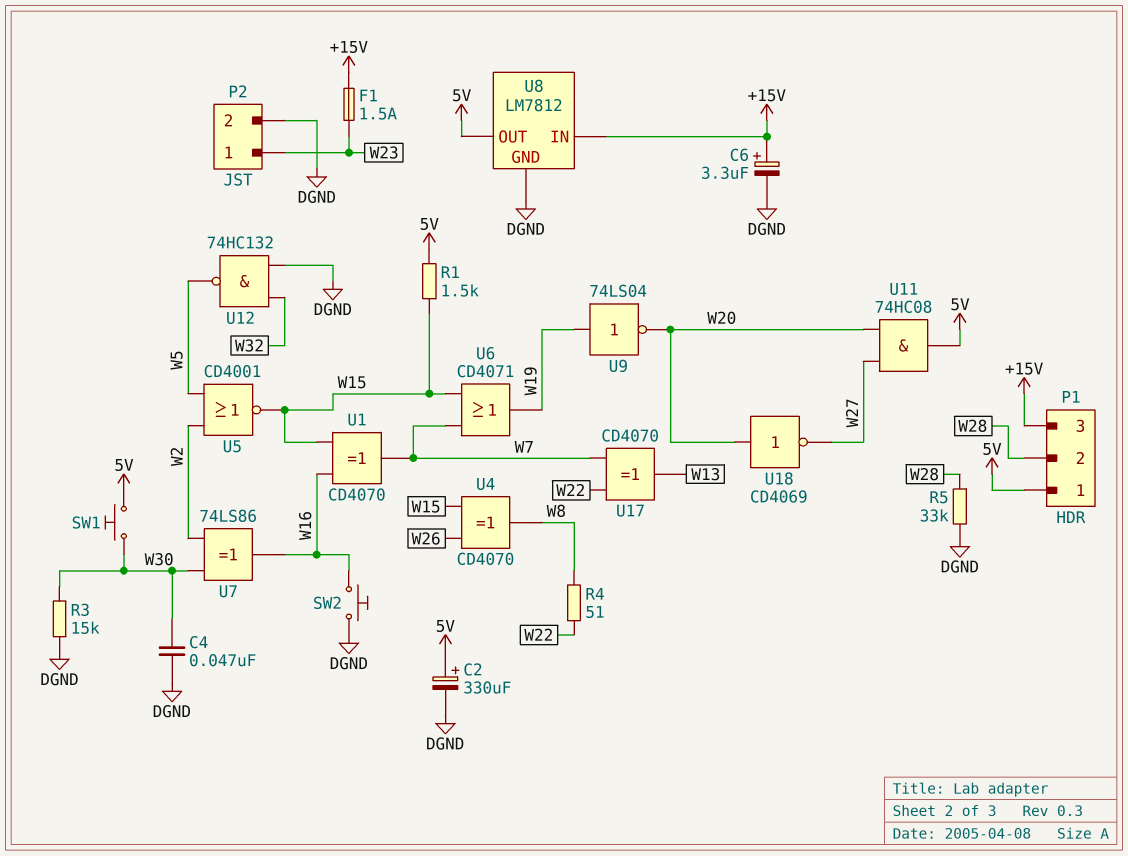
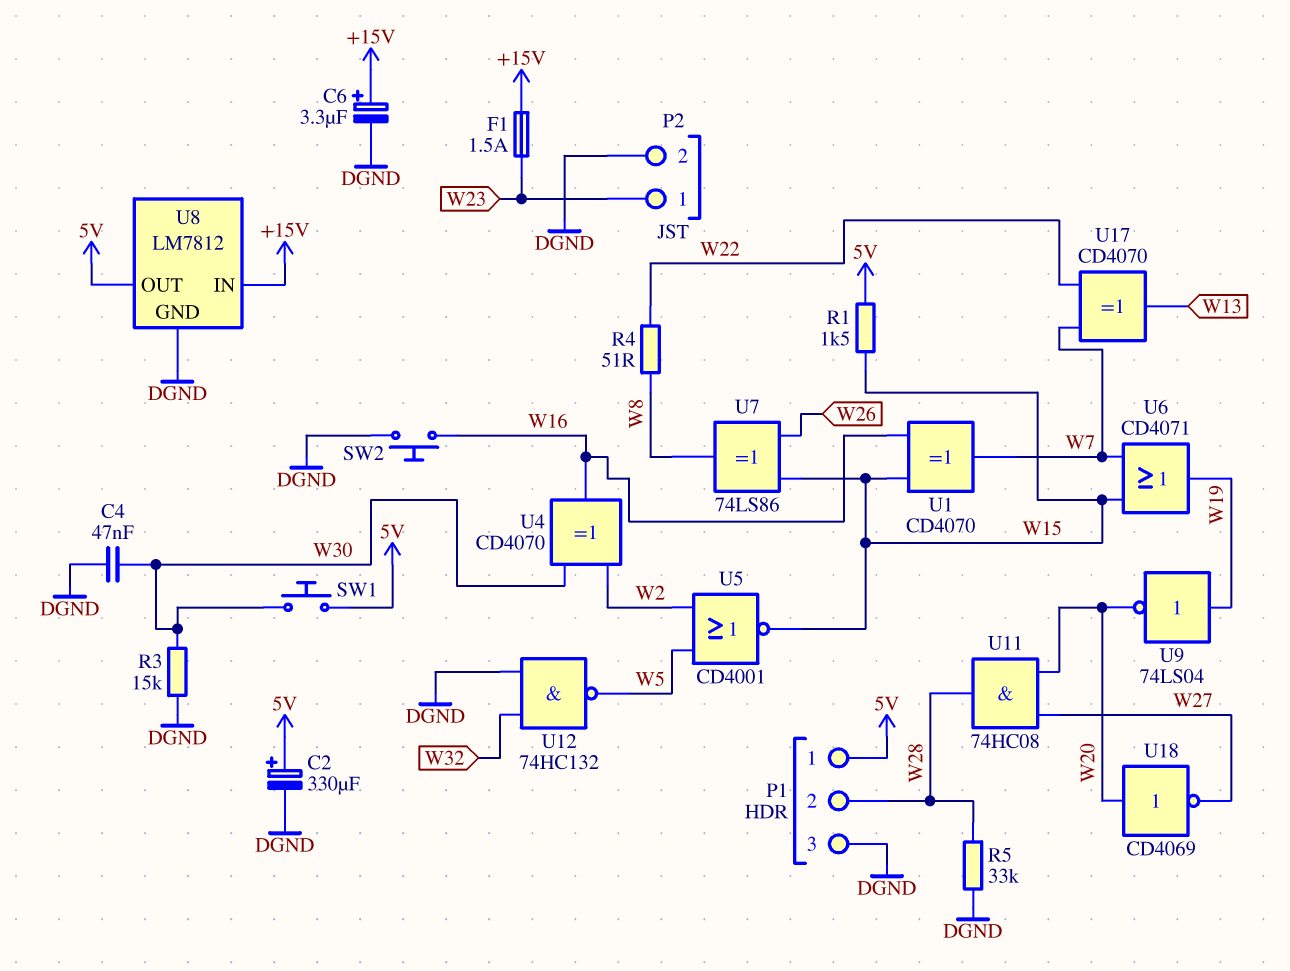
P1 pin 3: +15V -> DGND
U4: XOR CD4070 (in W15, in W26, out W8) -> XOR CD4070 (in W2, in W30, out W16)
U7: XOR 74LS86 (in W2, in W30, out W16) -> XOR 74LS86 (in W15, in W26, out W8)
U11: AND 74HC08 (in W20, in W27, out 5V) -> AND 74HC08 (in W20, in W27, out W28)

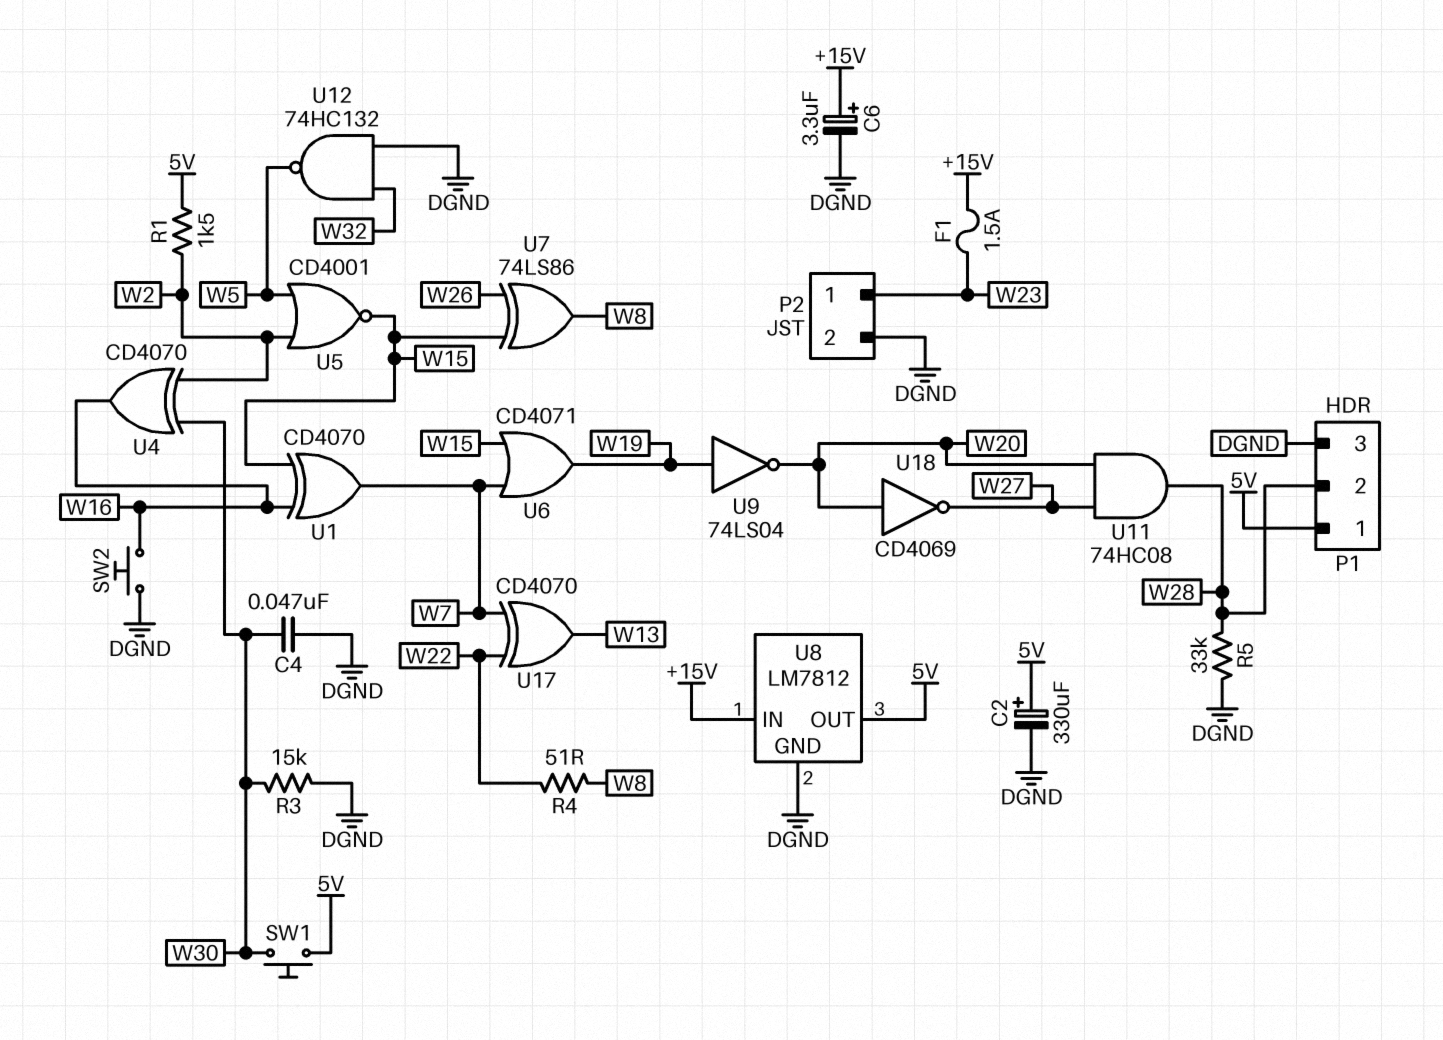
R1: 1.5k (5V, W15) -> 1.5k (5V, W2)

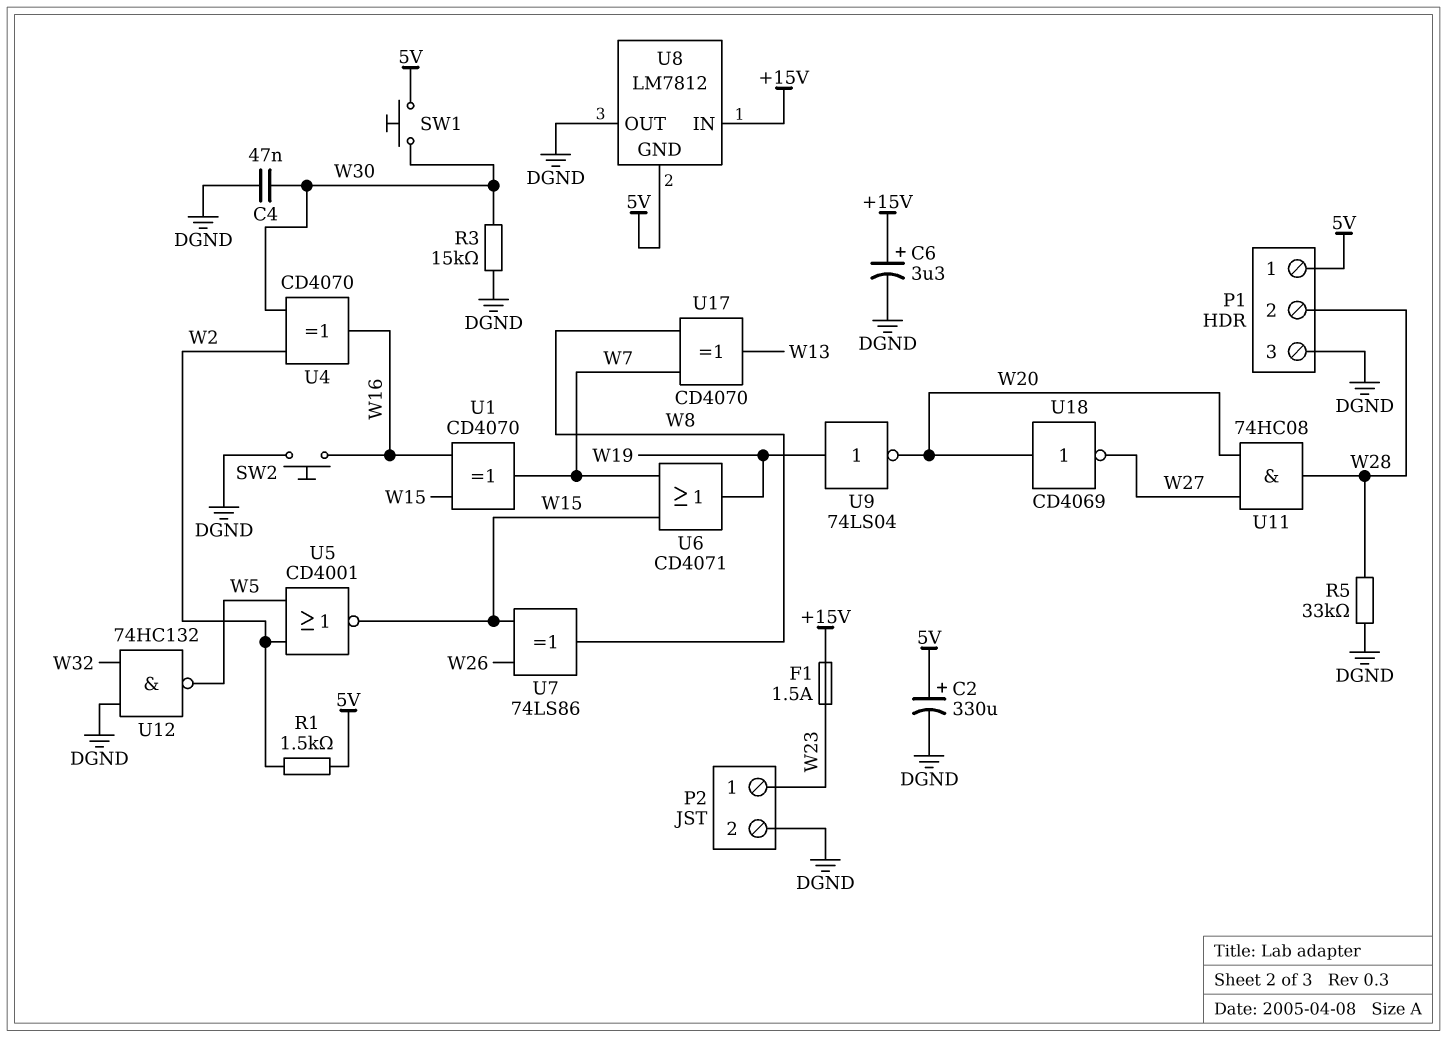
R4: 51 (W8, W22) -> none
U8 pin GND: DGND -> 5V
U8 pin OUT: 5V -> DGND
U17: XOR CD4070 (in W7, in W22, out W13) -> XOR CD4070 (in W7, in W8, out W13)

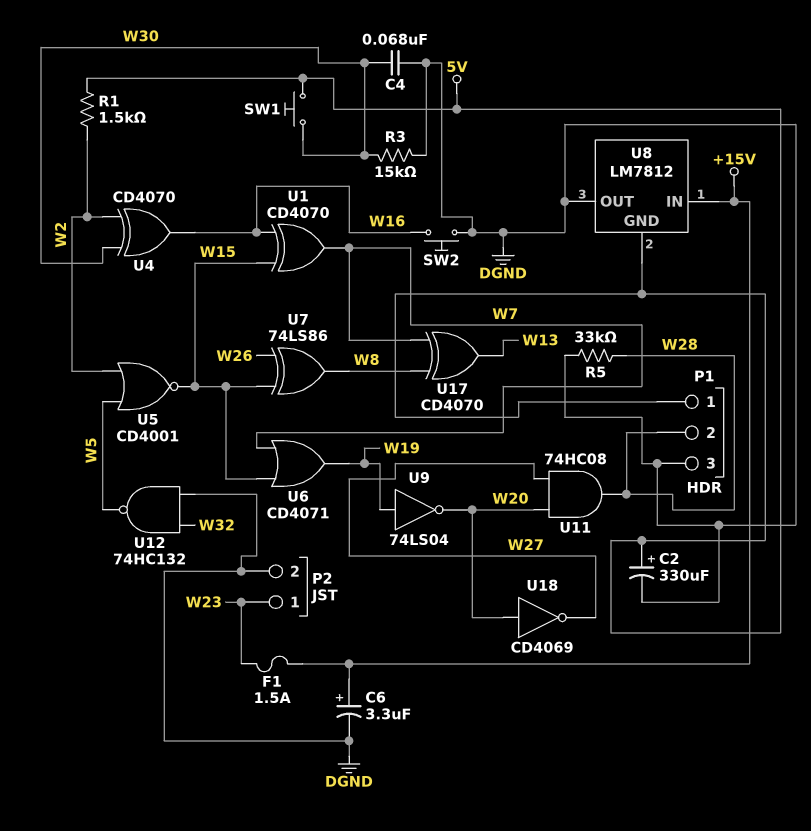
C4: 47nF (DGND, W30) -> 68nF (DGND, W30)

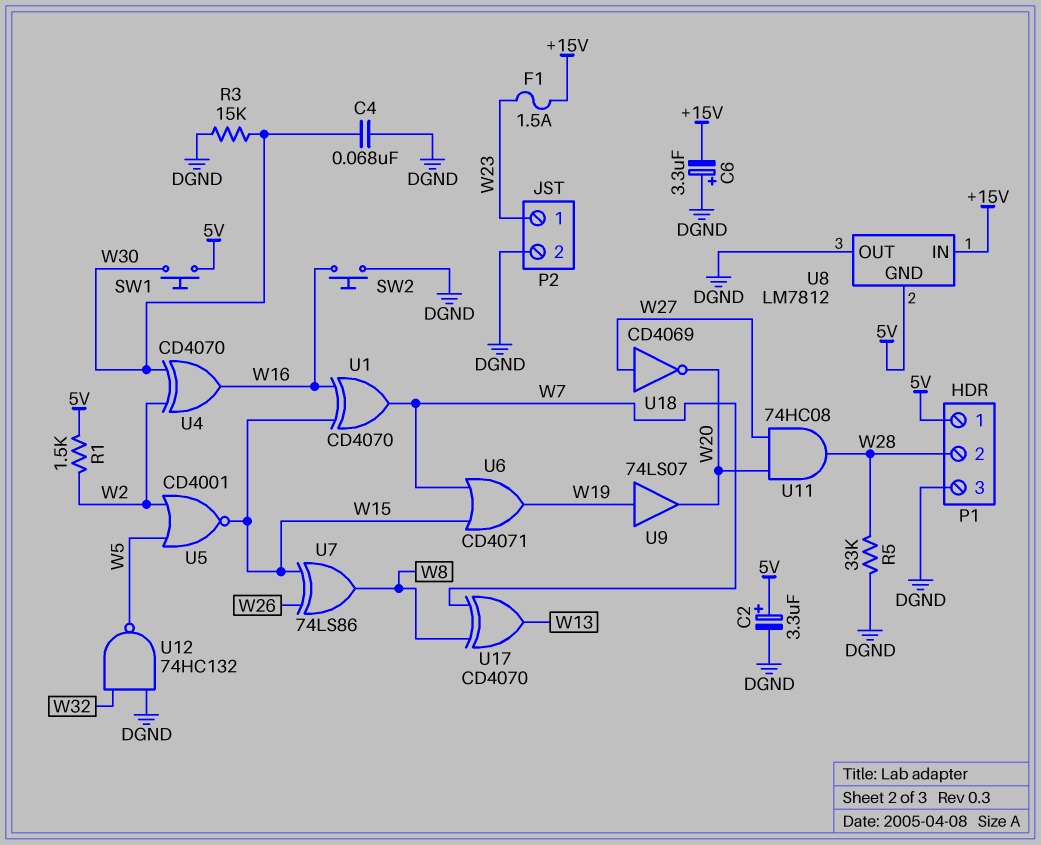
C2: 330uF (plus 5V, minus DGND) -> 3.3uF (plus 5V, minus DGND)
C6: 3.3uF (plus +15V, minus DGND) -> 3.3uF (plus DGND, minus +15V)
U9: NOT 74LS04 (in W19, out W20) -> buffer 74LS07 (in W19, out W20)
U18: NOT CD4069 (in W20, out W27) -> NOT CD4069 (in W27, out W20)

